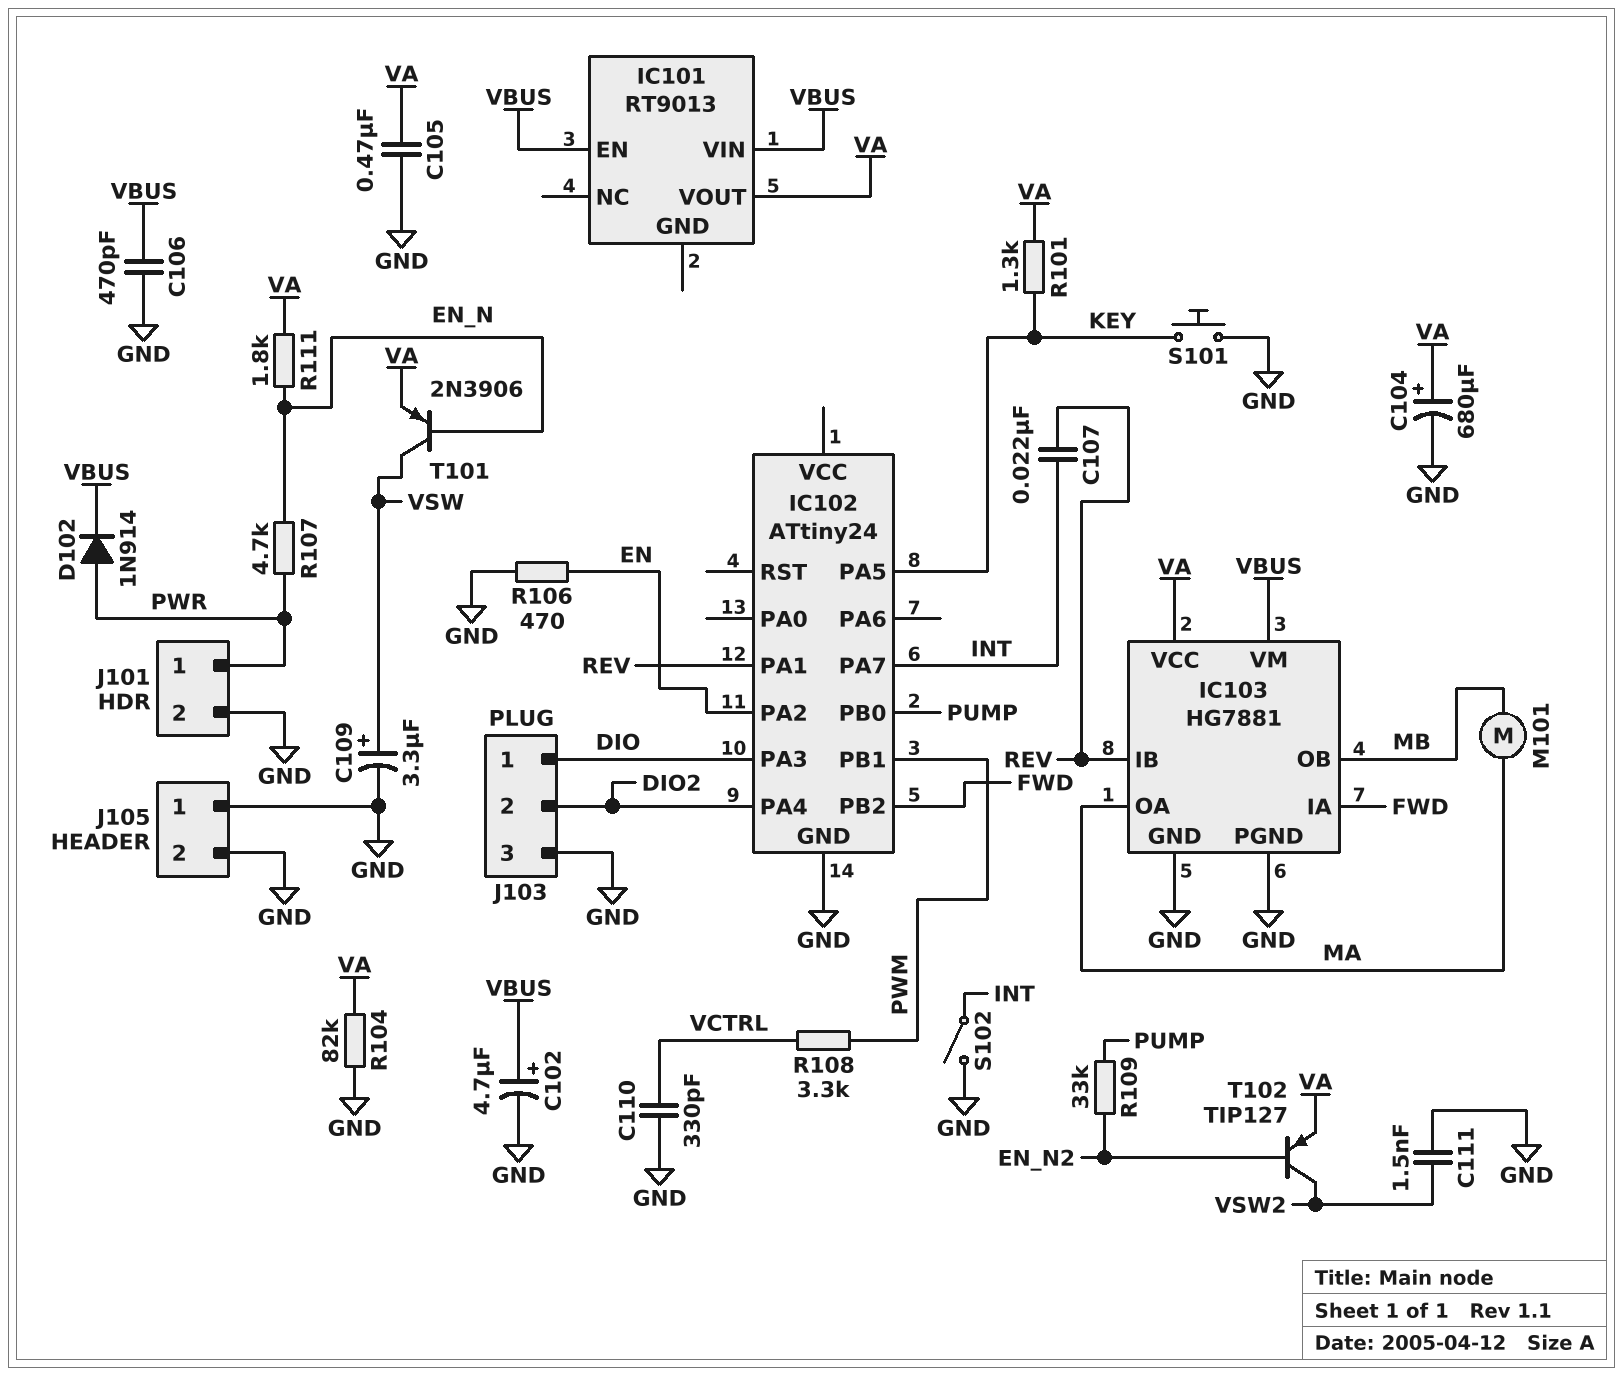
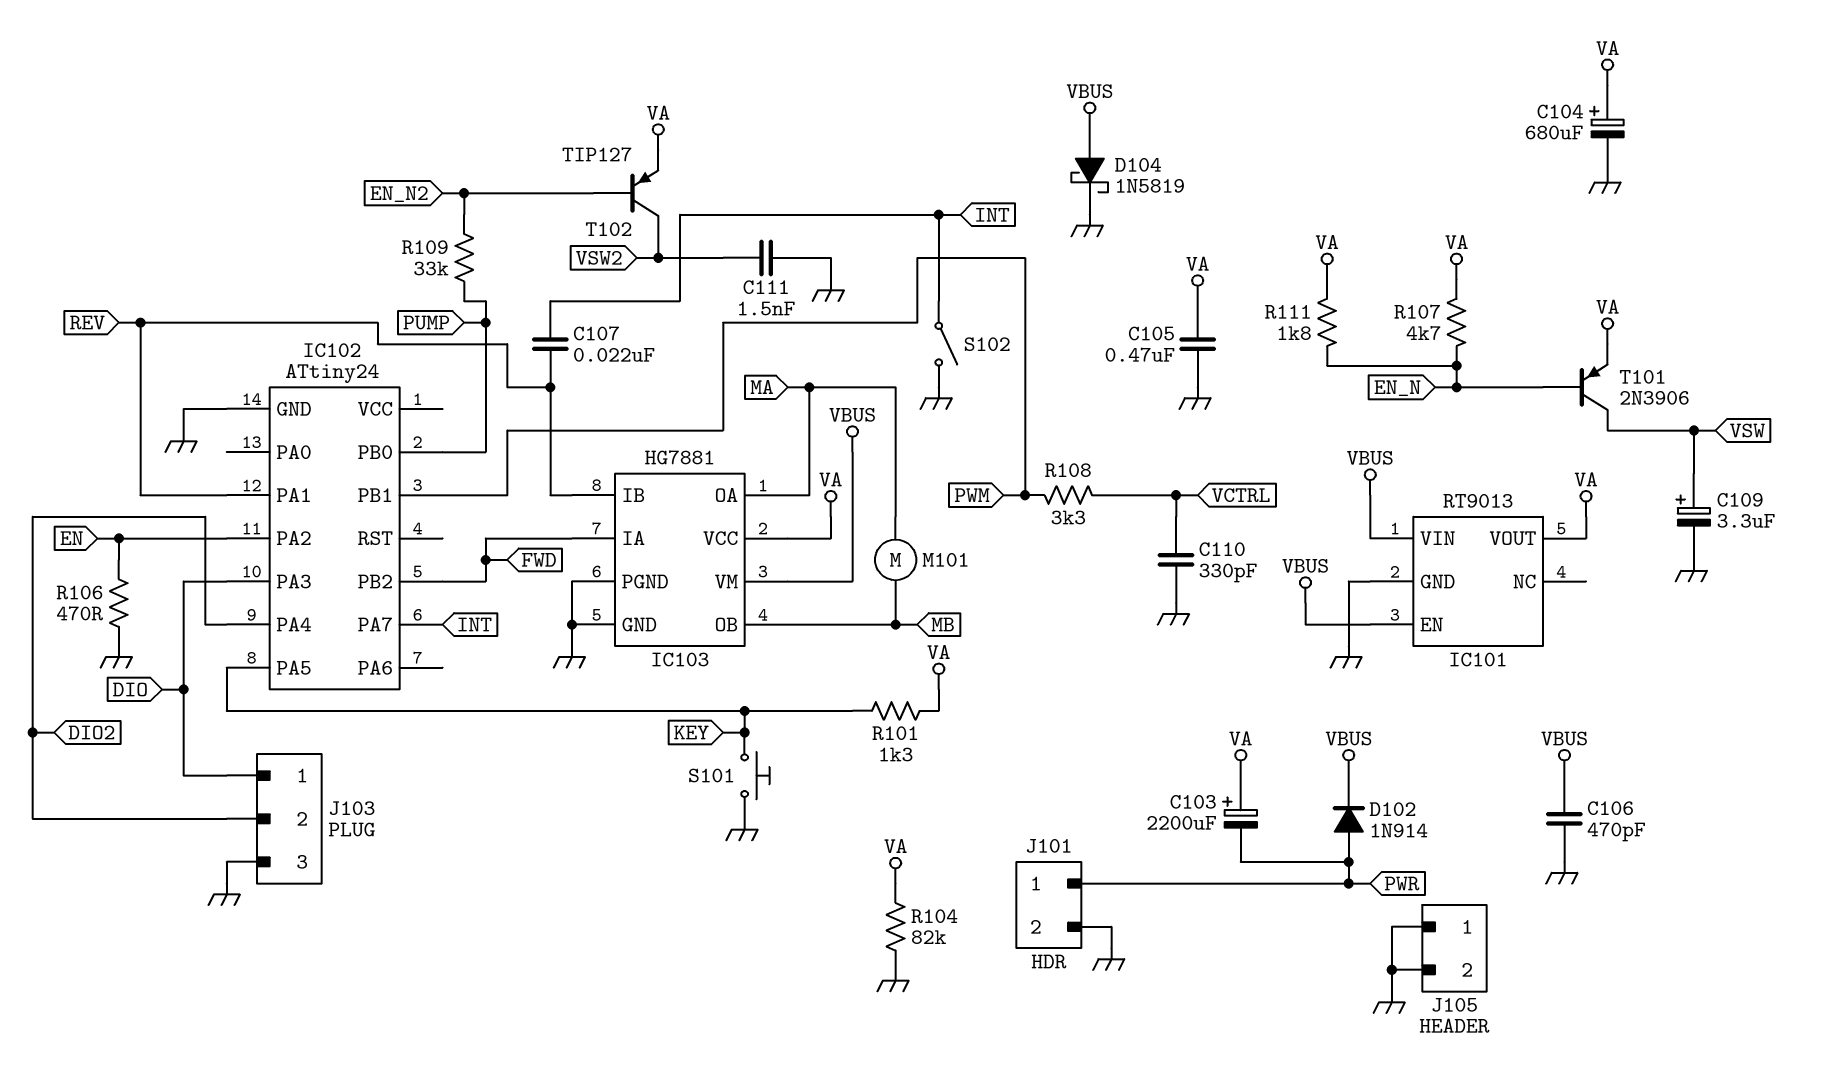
C102: 4.7uF (plus VBUS, minus GND) -> none
C103: none -> 2200uF (plus VA, minus PWR)
D104: none -> schottky 1N5819 (A VBUS, K GND)
IC101 pin GND: none -> GND
R107: 4.7k (EN_N, PWR) -> 4.7k (EN_N, VA)

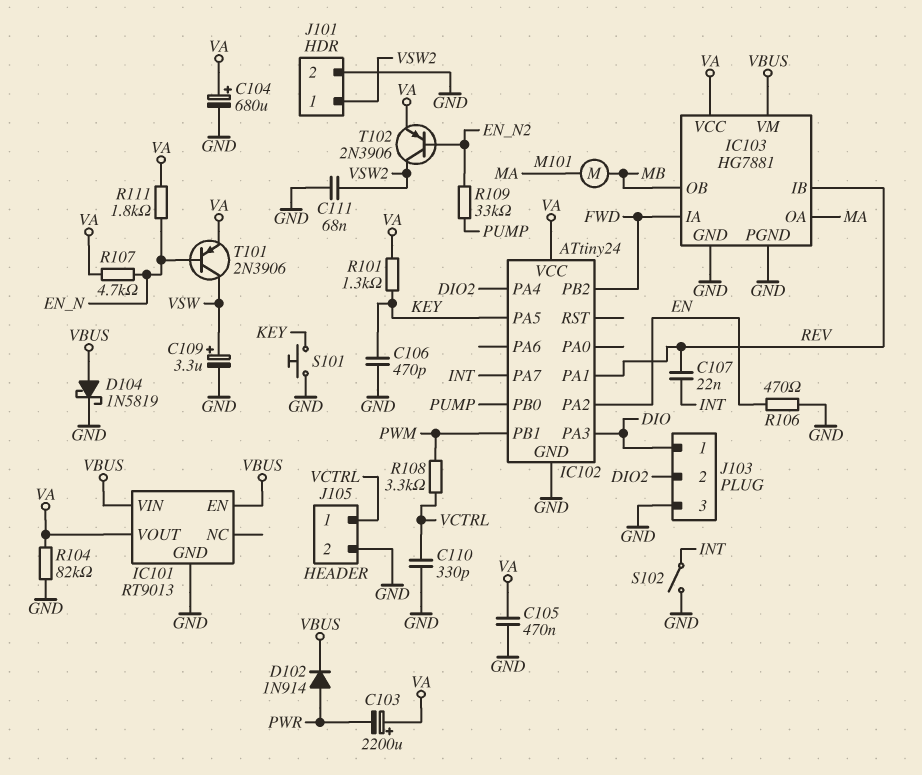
C106: 470pF (GND, VBUS) -> 470pF (GND, KEY)
C111: 1.5nF (GND, VSW2) -> 68nF (GND, VSW2)
IC102 pin VCC: none -> VA
J101 pin 1: PWR -> VSW2
J105 pin 1: GND -> VCTRL
T102: PNP TIP127 (B EN_N2, C VSW2, E VA) -> PNP 2N3906 (B EN_N2, C VSW2, E VA)

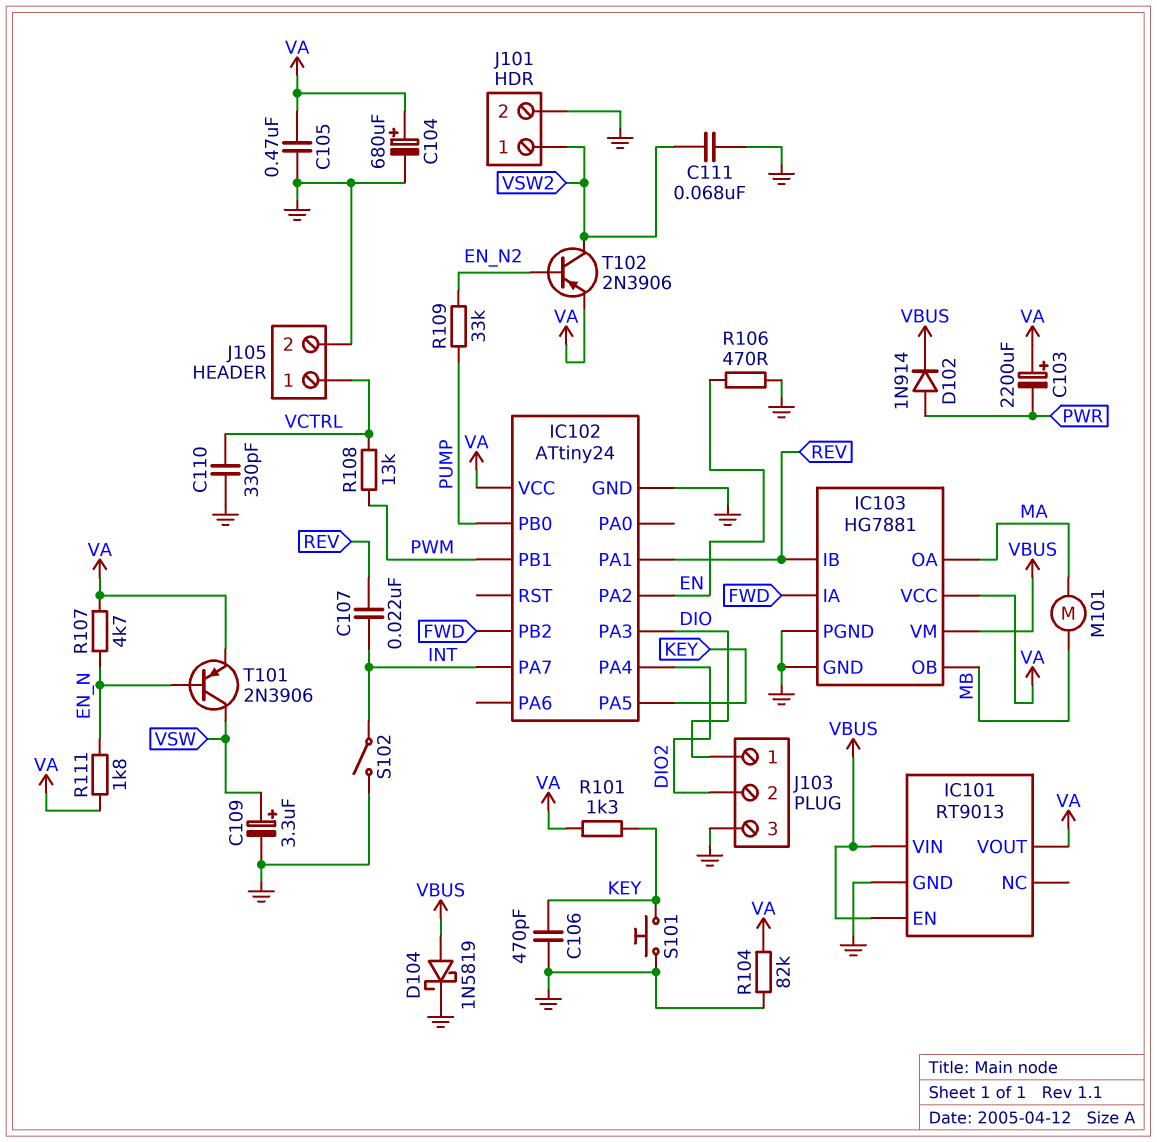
R108: 3.3k (PWM, VCTRL) -> 13k (PWM, VCTRL)

